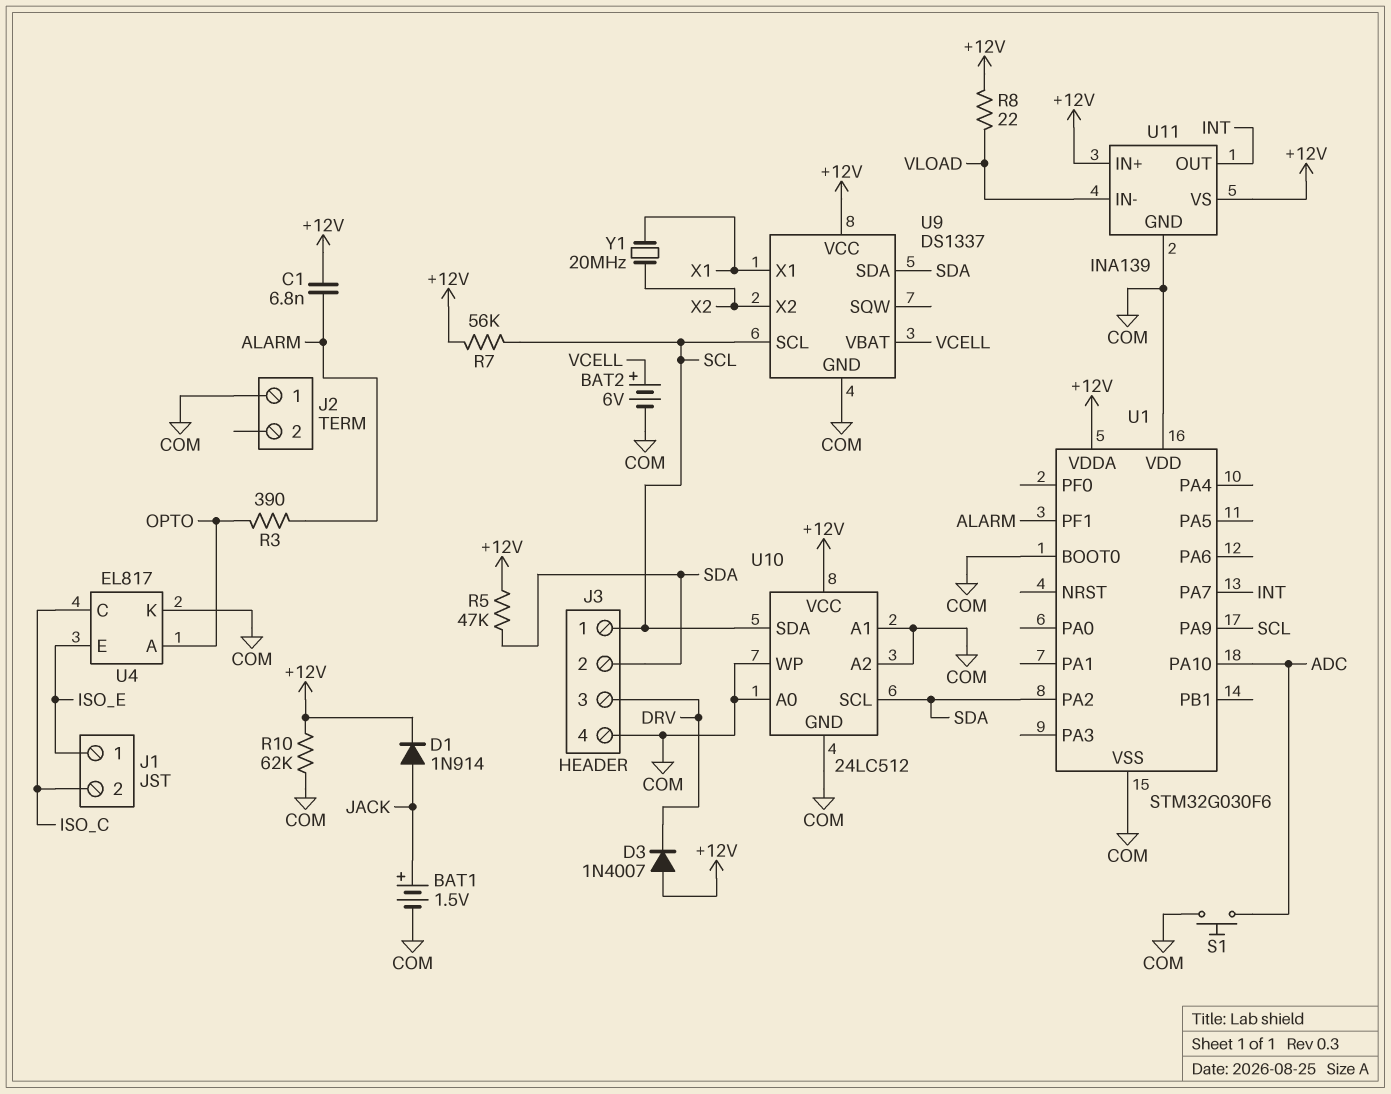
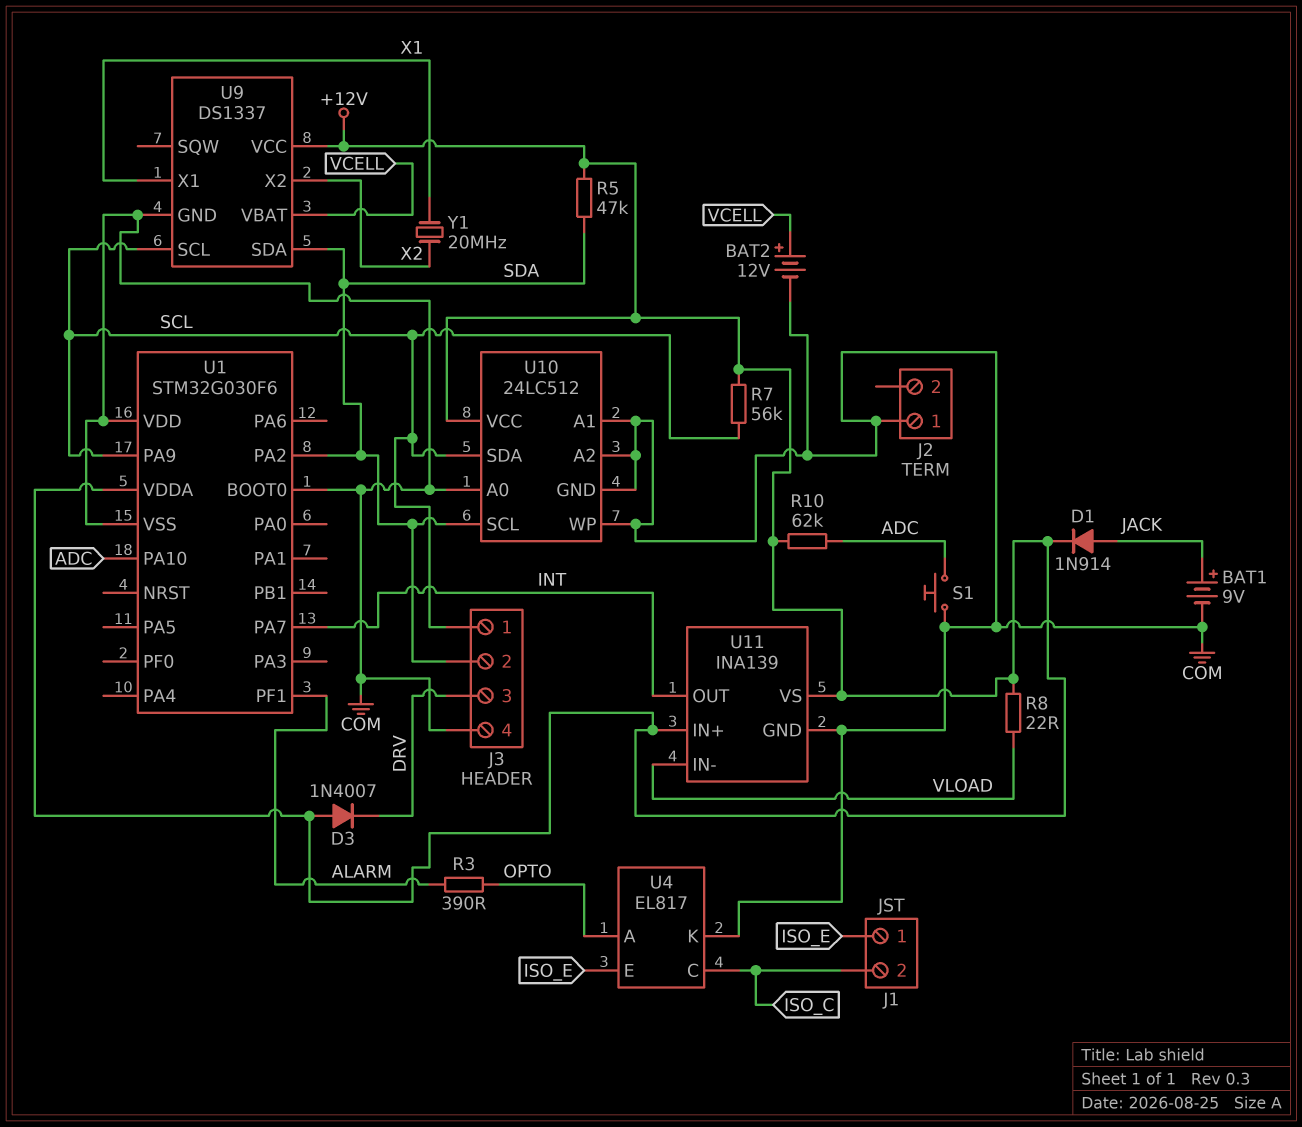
BAT1: 1.5V (plus JACK, minus COM) -> 9V (plus JACK, minus COM)
BAT2: 6V (plus VCELL, minus COM) -> 12V (plus VCELL, minus COM)
C1: 6.8nF (+12V, ALARM) -> none
R10: 62k (+12V, COM) -> 62k (+12V, ADC)

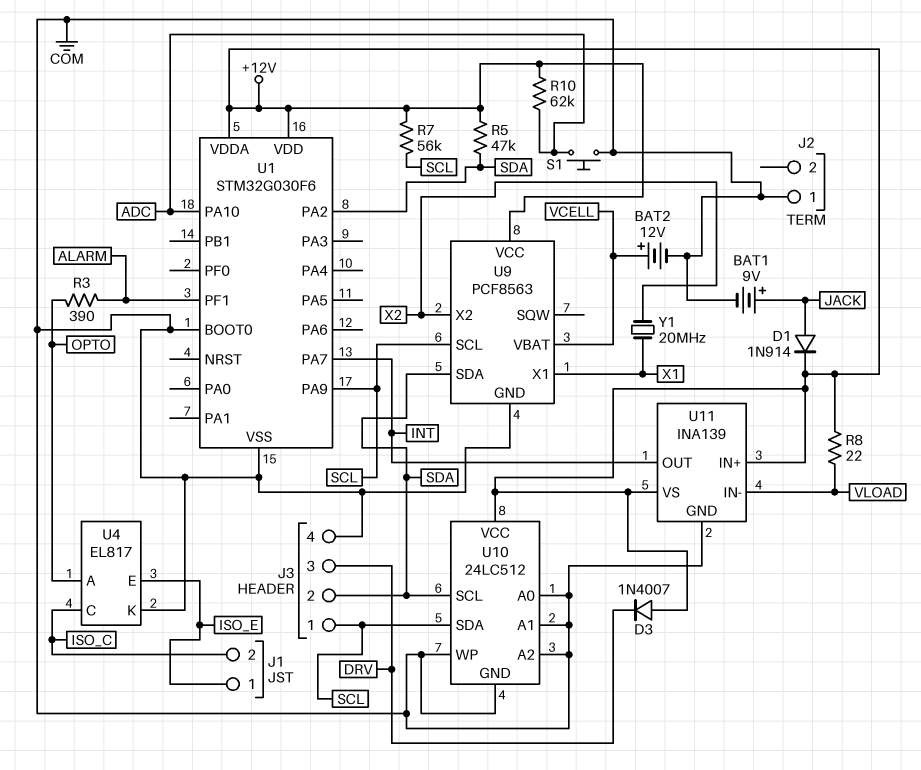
U1 pin VDD: COM -> +12V
U9: DS1337 -> PCF8563

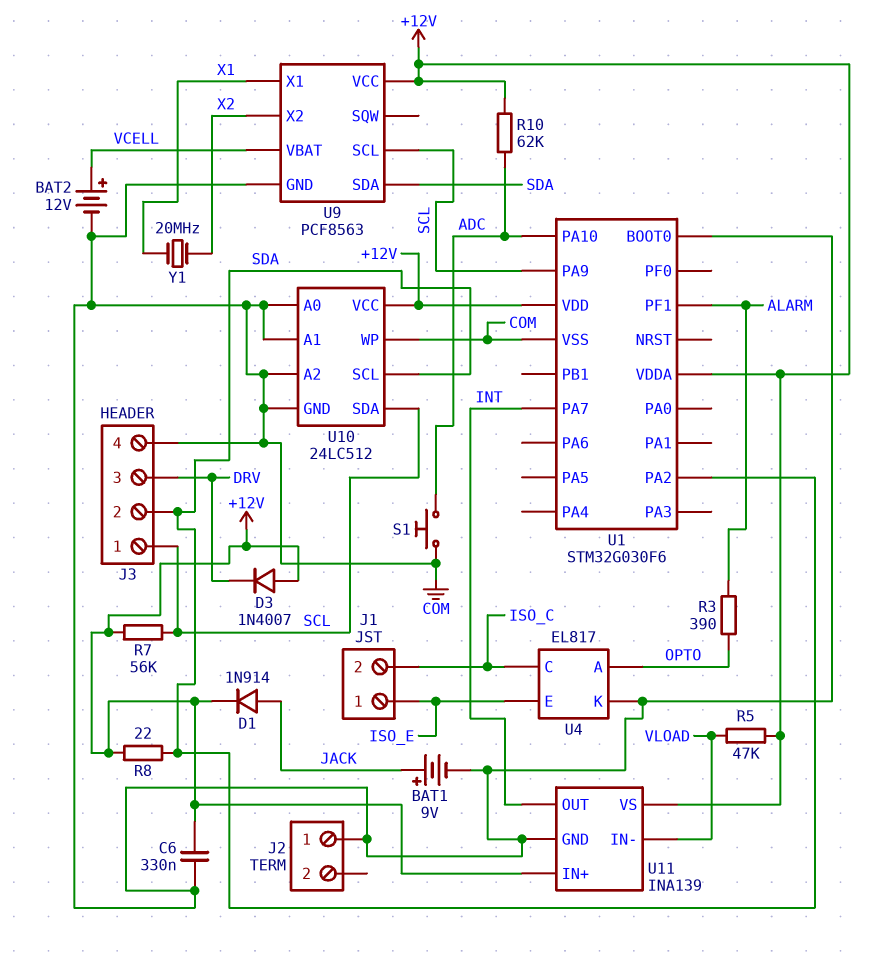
C6: none -> 330nF (+12V, COM)
R5: 47k (+12V, SDA) -> 47k (+12V, VLOAD)
R8: 22 (+12V, VLOAD) -> 22 (+12V, SDA)

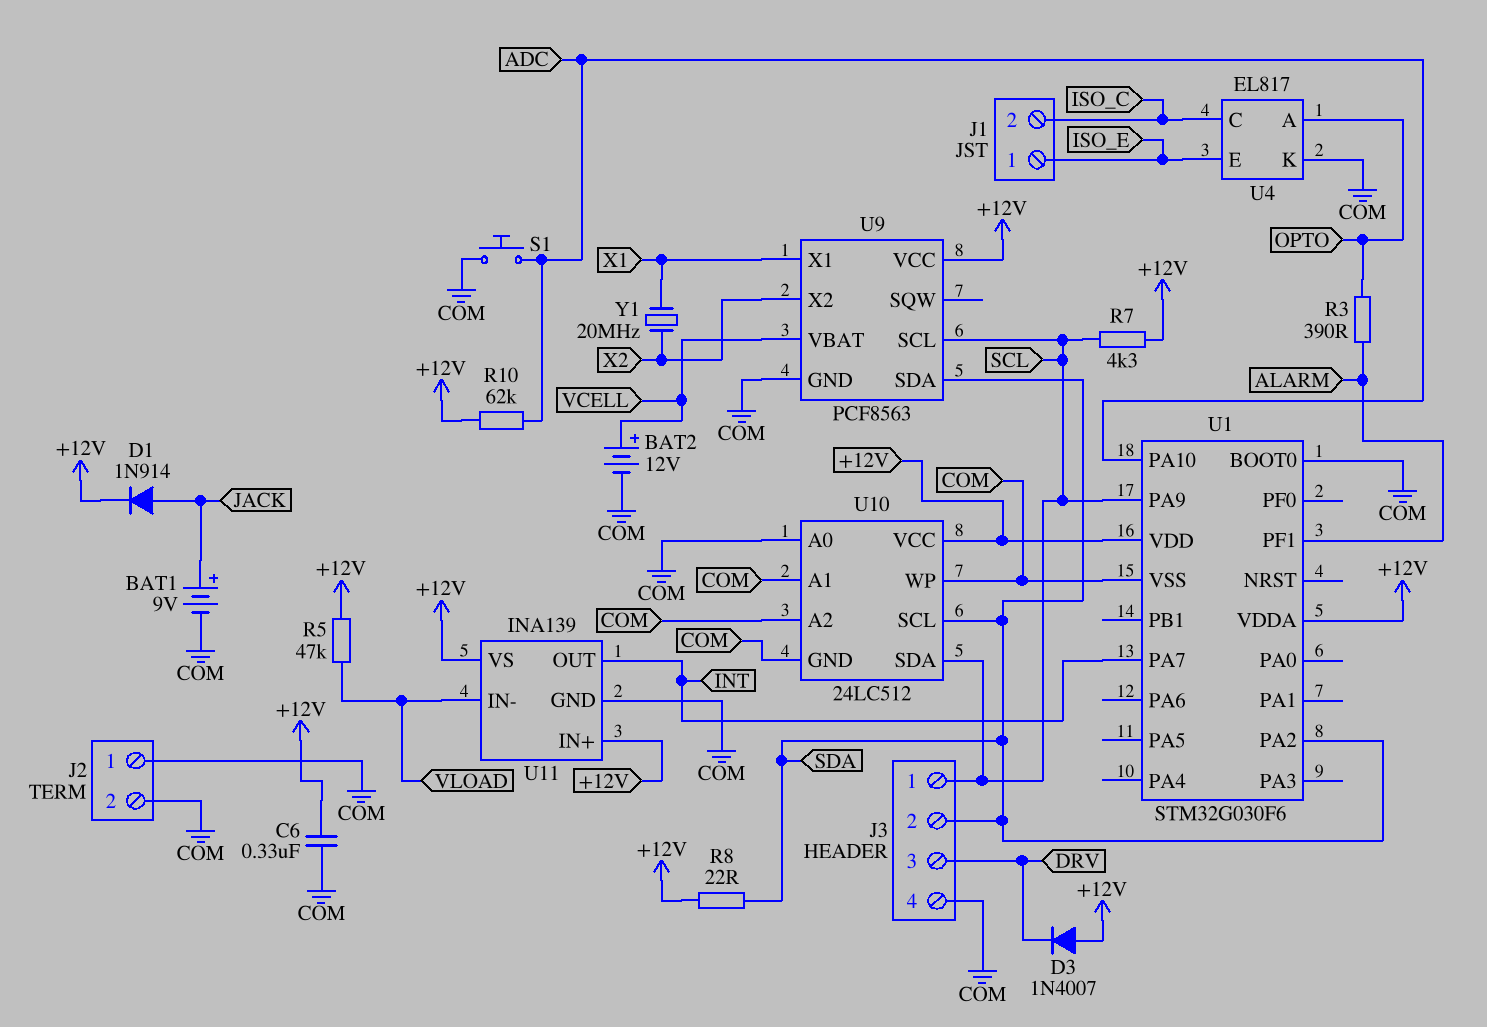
J2 pin 2: none -> COM
R7: 56k (+12V, SCL) -> 4.3k (+12V, SCL)

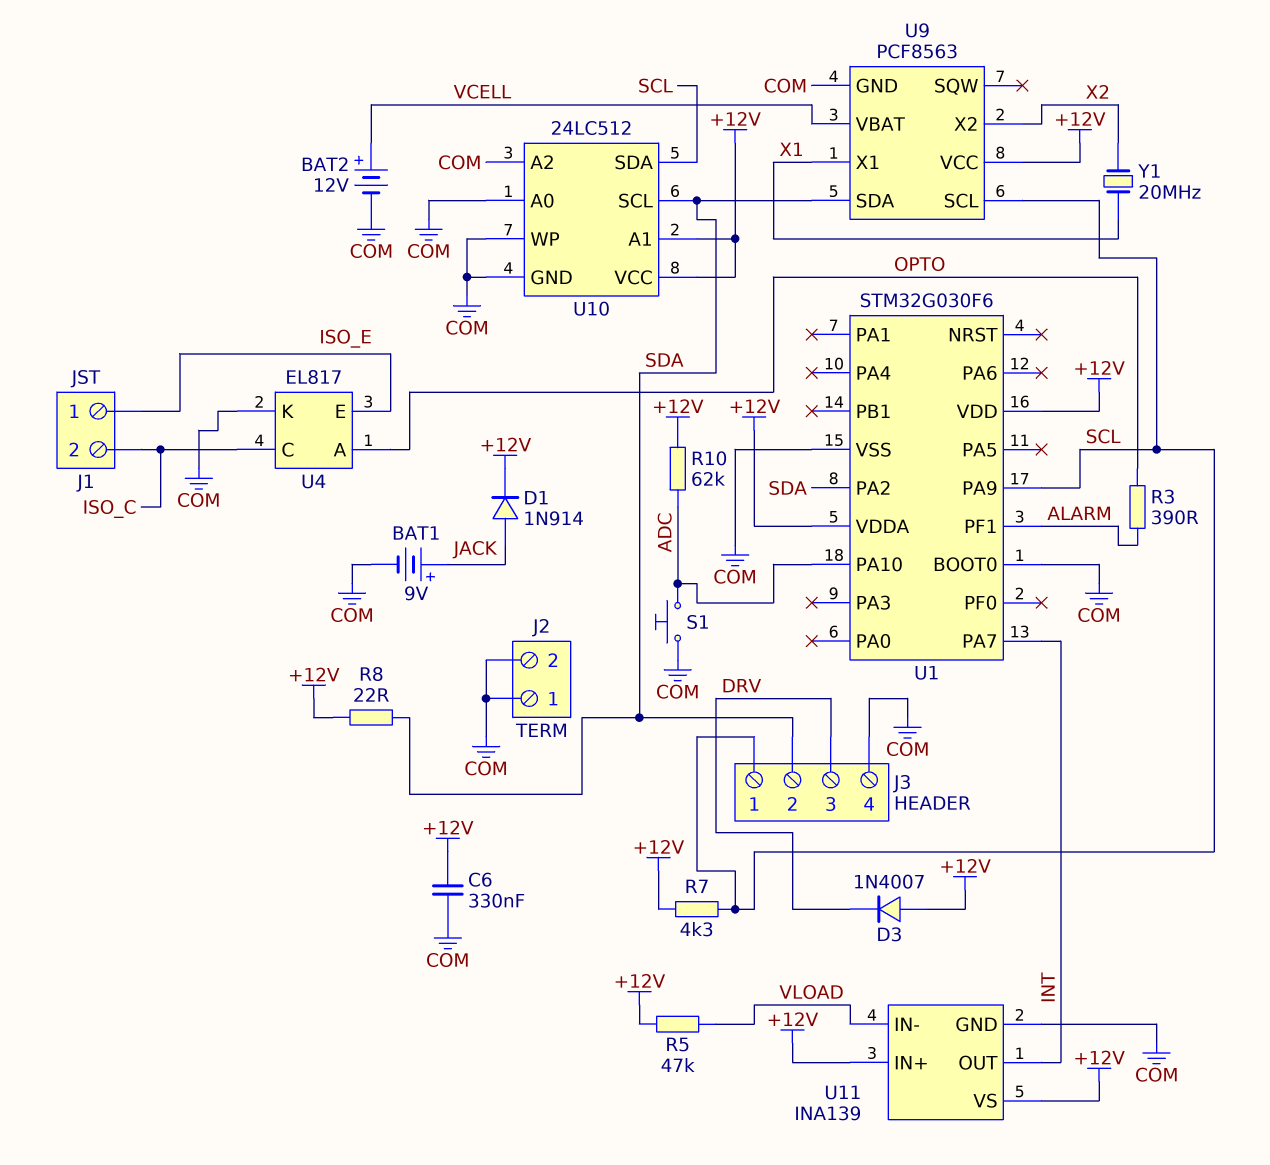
U10 pin A1: COM -> +12V

